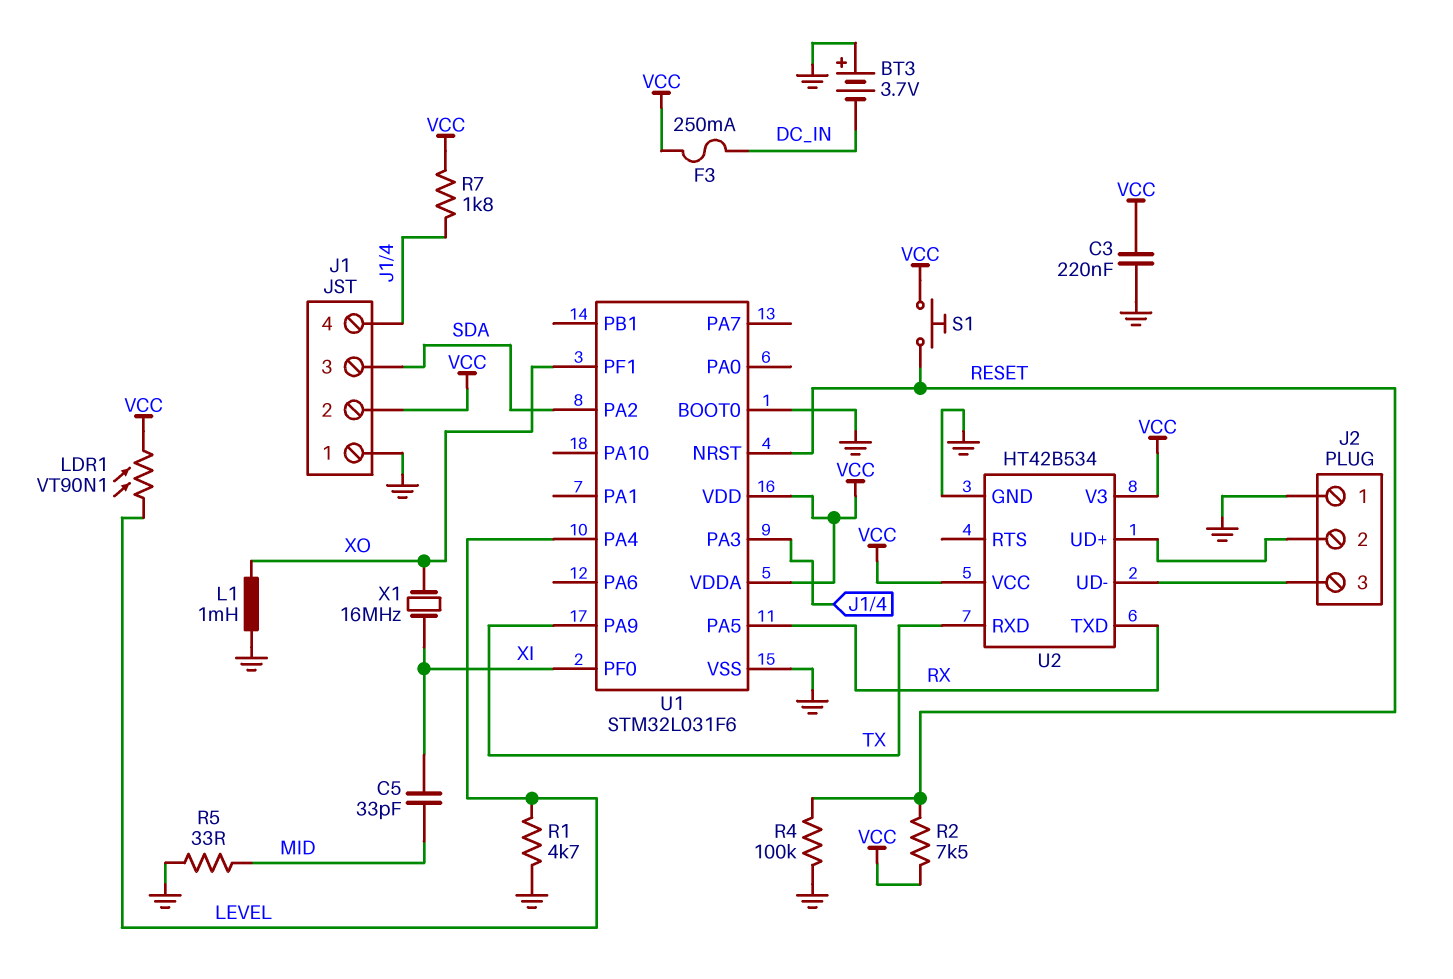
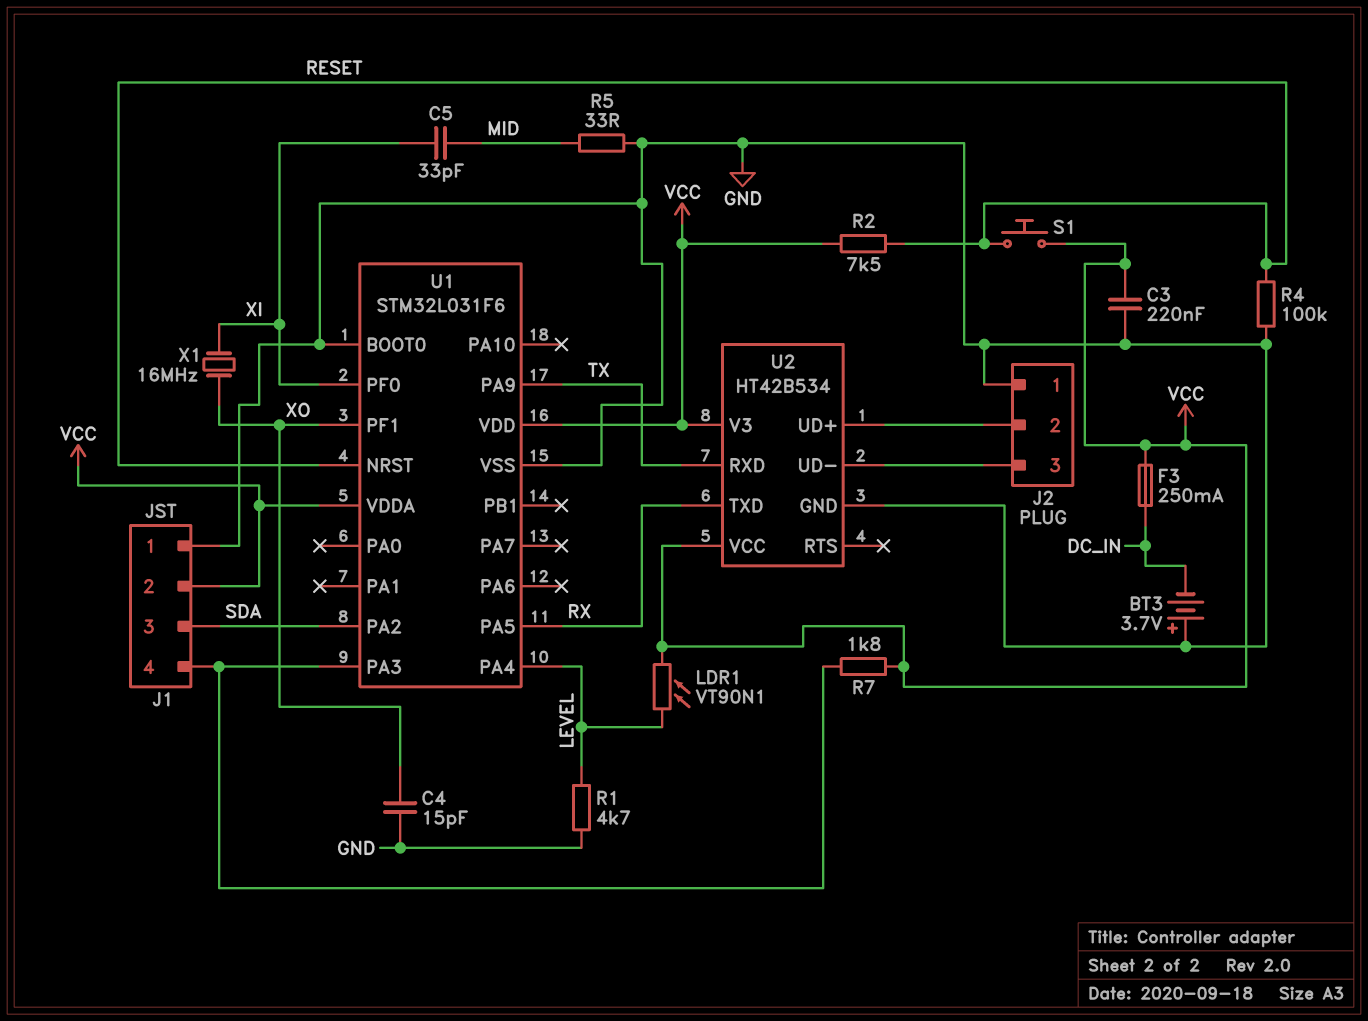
C4: none -> 15pF (GND, XO)
L1: 1mH (GND, XO) -> none

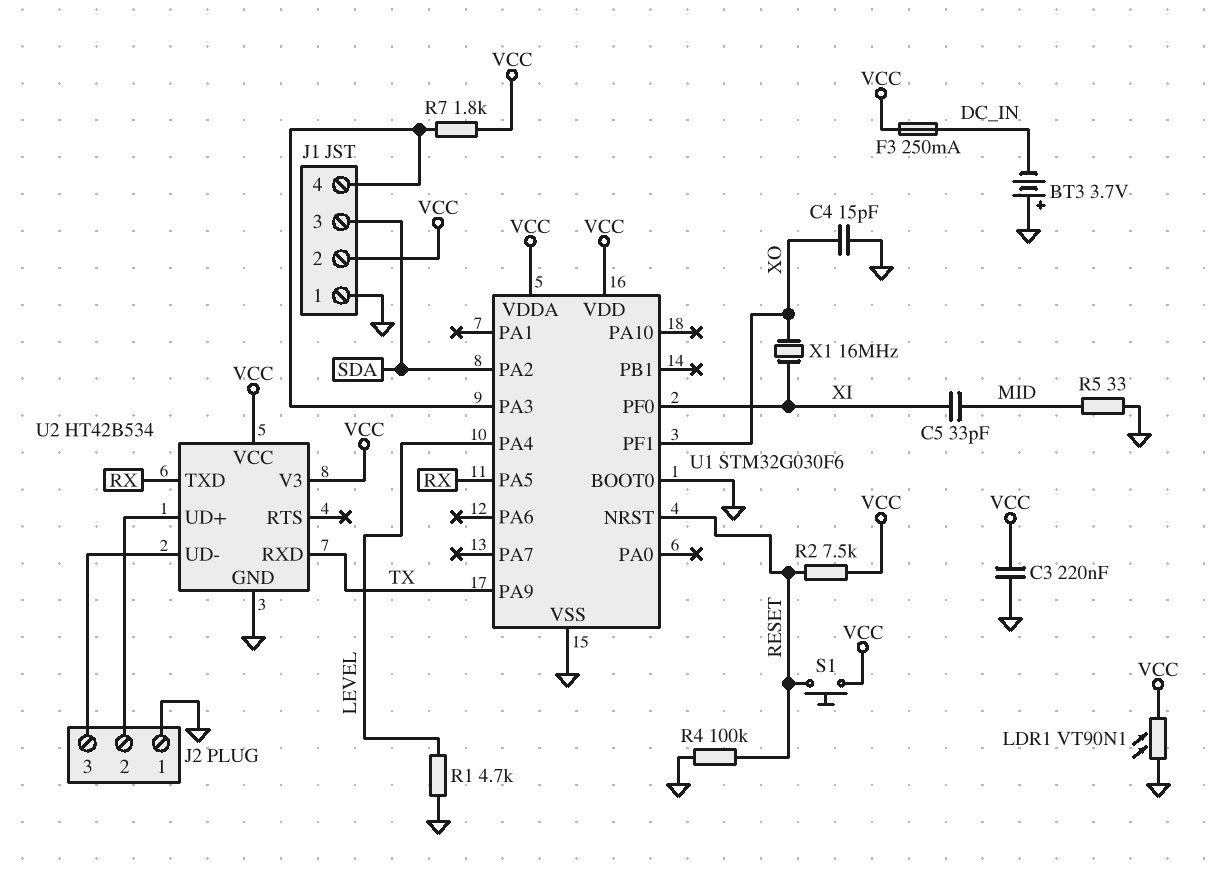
LDR1: VT90N1 (LEVEL, VCC) -> VT90N1 (GND, VCC)
U1: STM32L031F6 -> STM32G030F6

